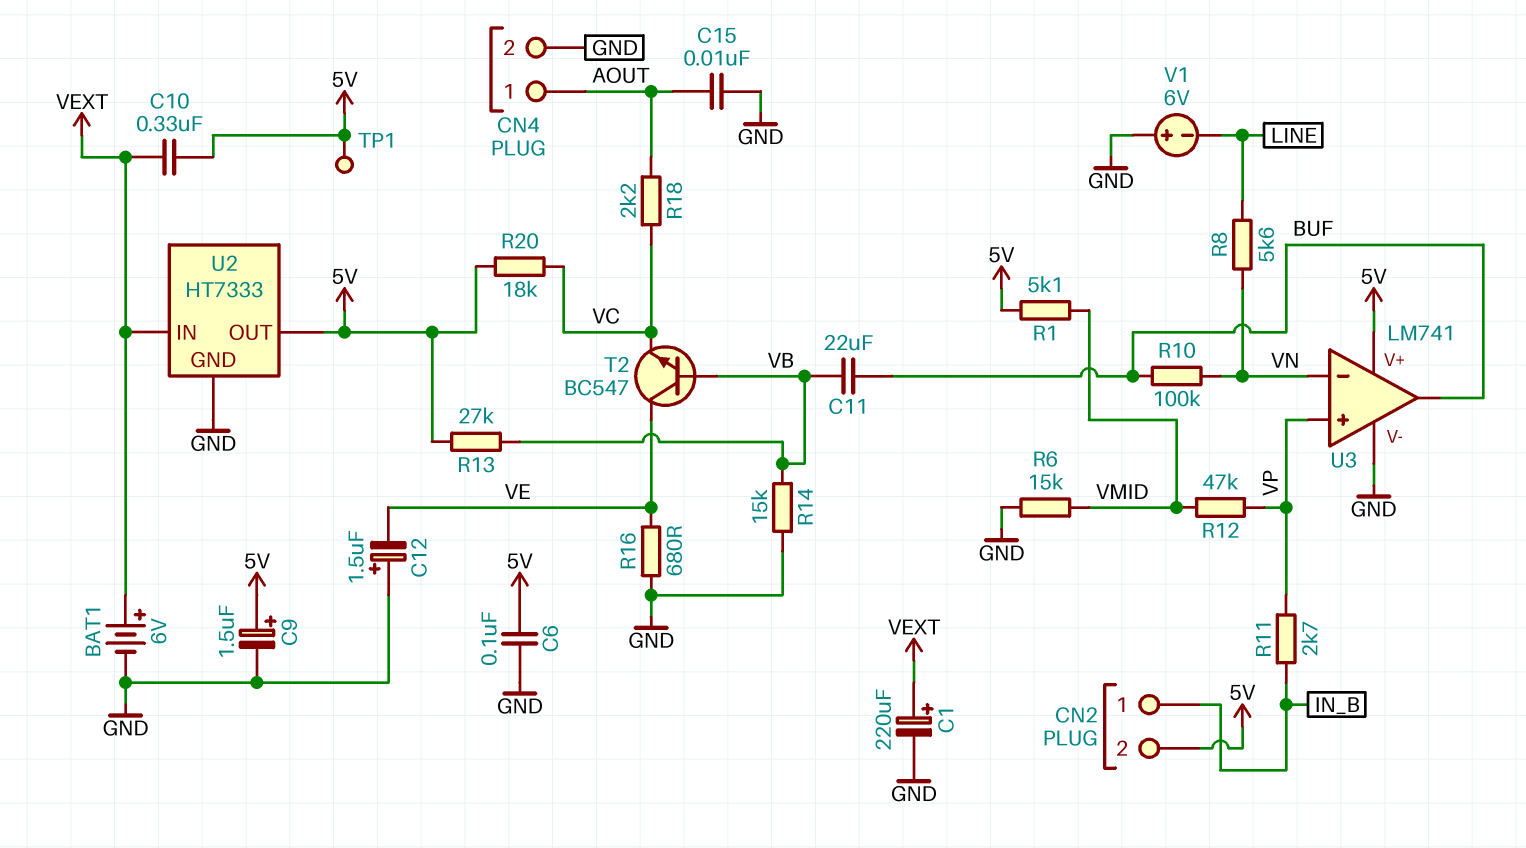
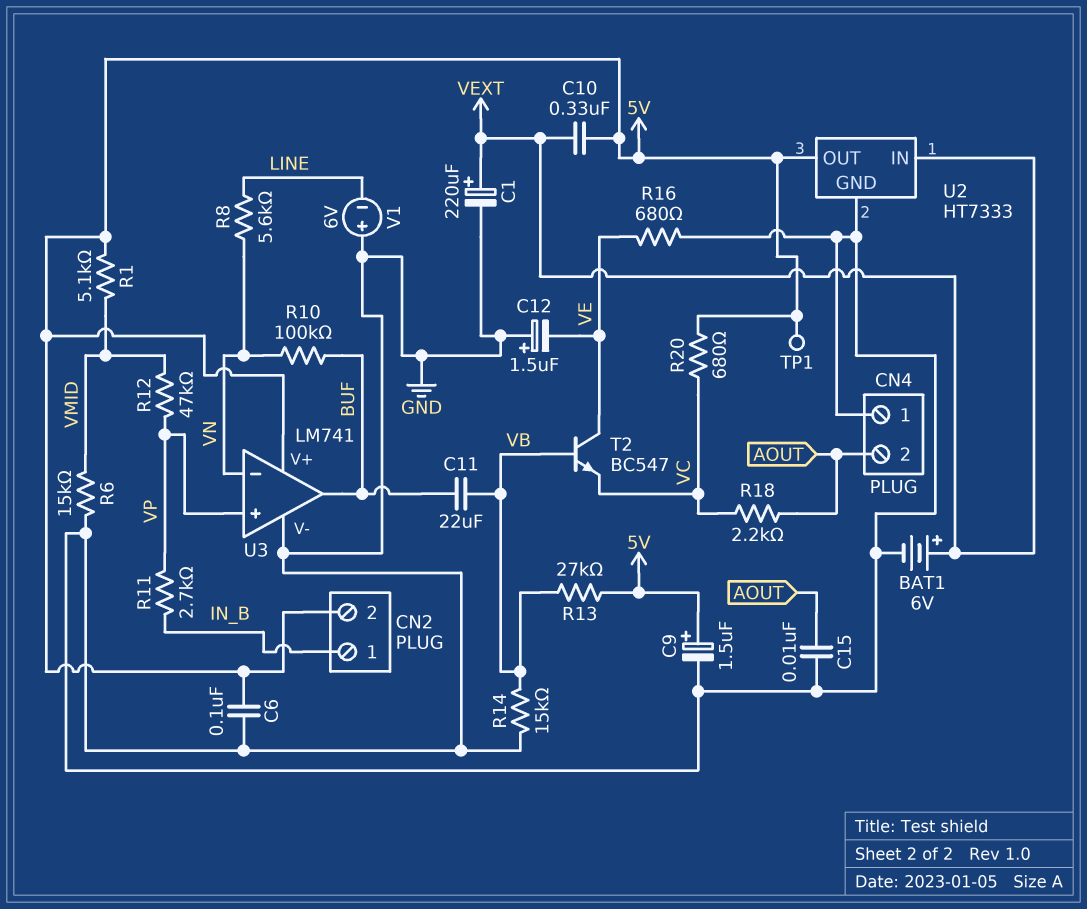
CN4 pin 1: AOUT -> GND
CN4 pin 2: GND -> AOUT
R20: 18k (5V, VC) -> 680 (5V, VC)

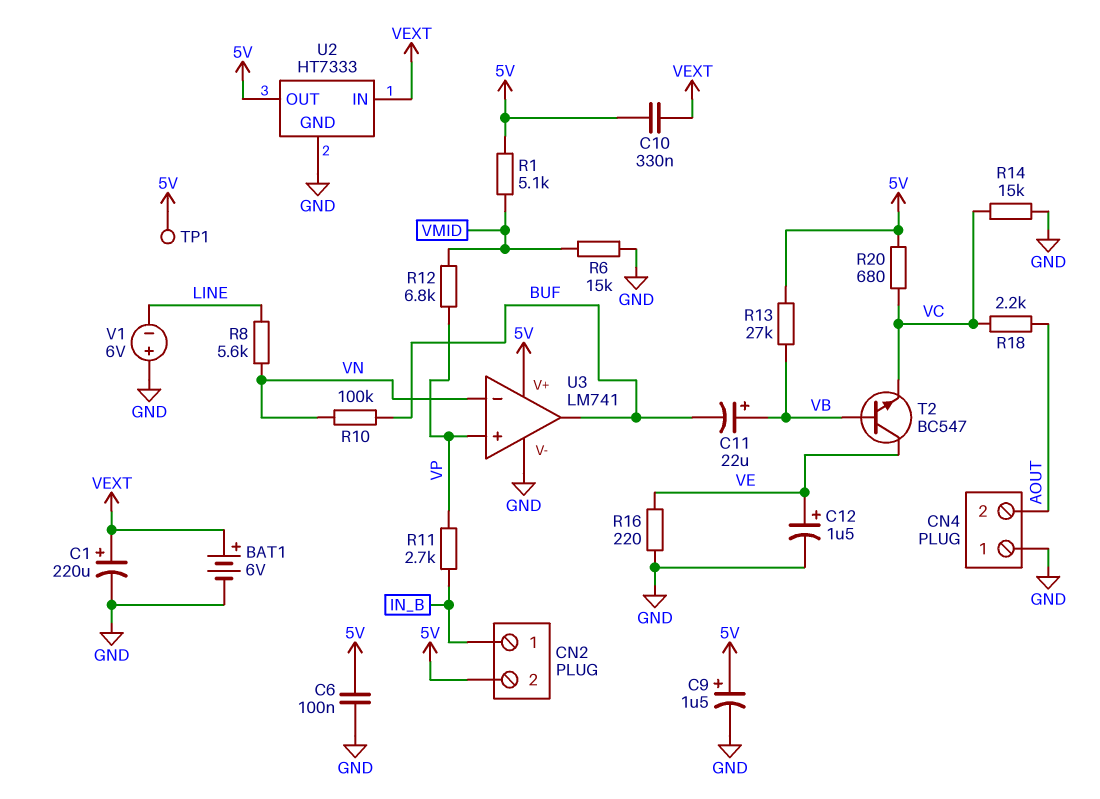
C11: 22uF (BUF, VB) -> 22uF (plus VB, minus BUF)
C12: 1.5uF (plus GND, minus VE) -> 1.5uF (plus VE, minus GND)
C15: 10nF (AOUT, GND) -> none
R12: 47k (VMID, VP) -> 6.8k (VMID, VP)
R14: 15k (GND, VB) -> 15k (GND, VC)
R16: 680 (GND, VE) -> 220 (GND, VE)

